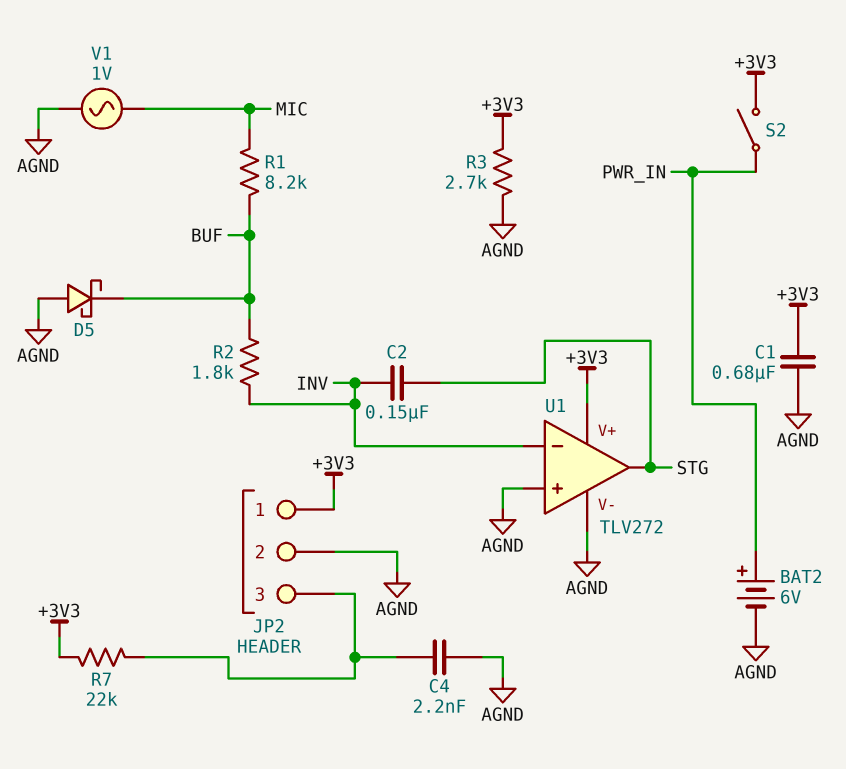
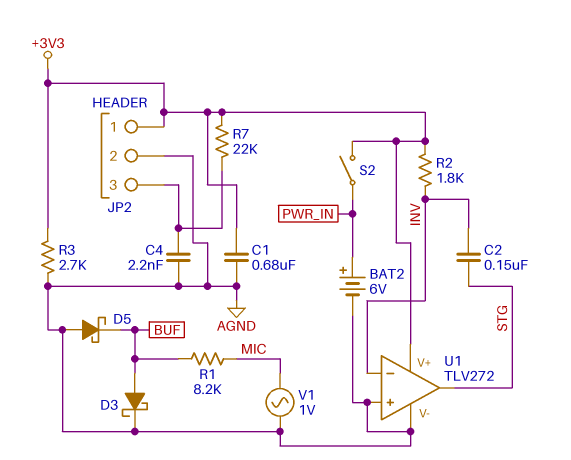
D3: none -> schottky (A BUF, K AGND)
R2: 1.8k (BUF, INV) -> 1.8k (+3V3, INV)

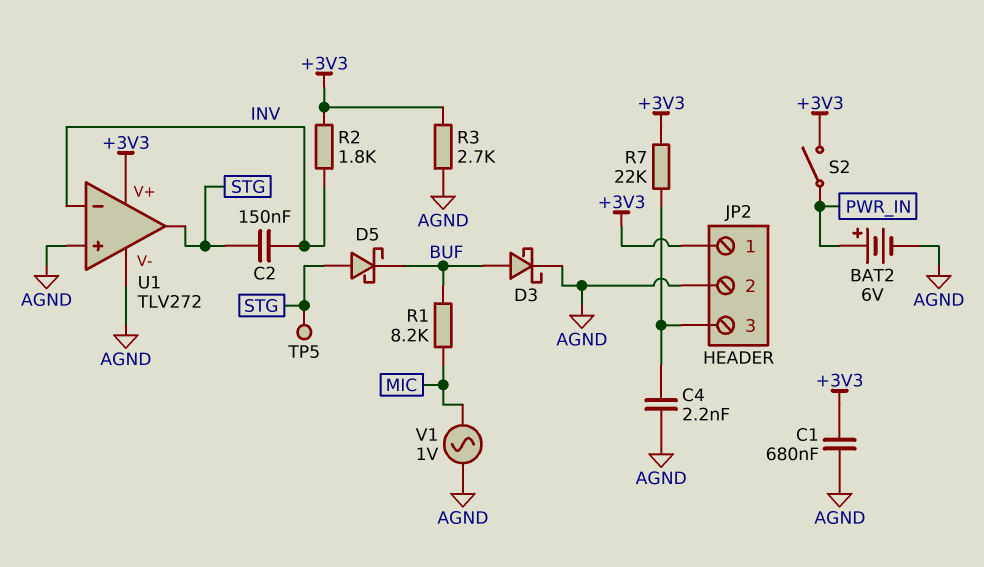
D5: schottky (A AGND, K BUF) -> schottky (A STG, K BUF)
TP5: none -> test point (STG)

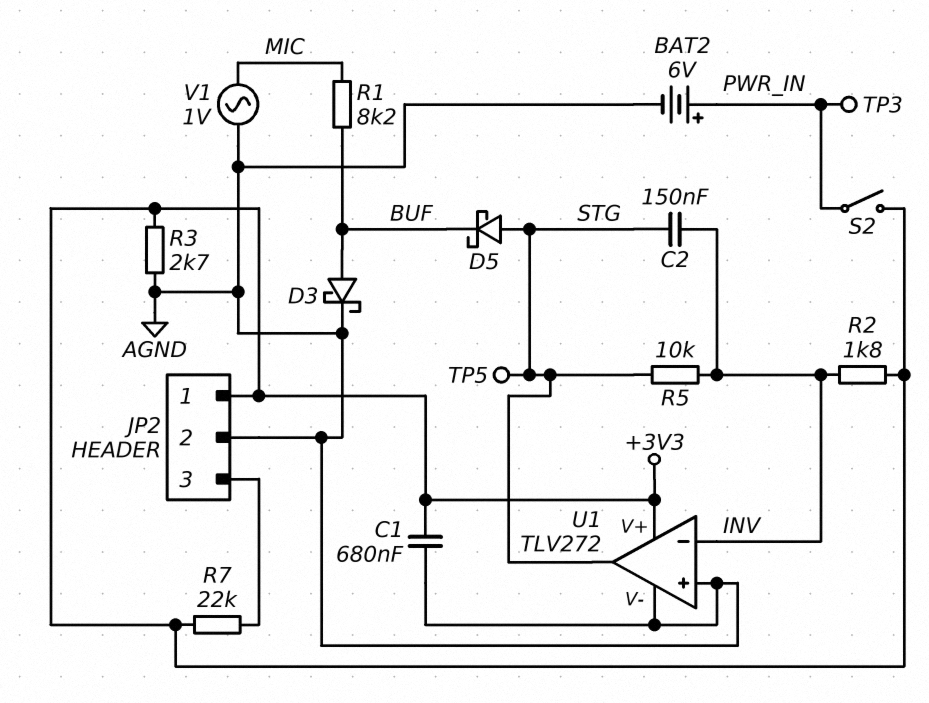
C4: 2.2nF (AGND, JP2/3) -> none
R5: none -> 10k (INV, STG)
TP3: none -> test point (PWR_IN)

